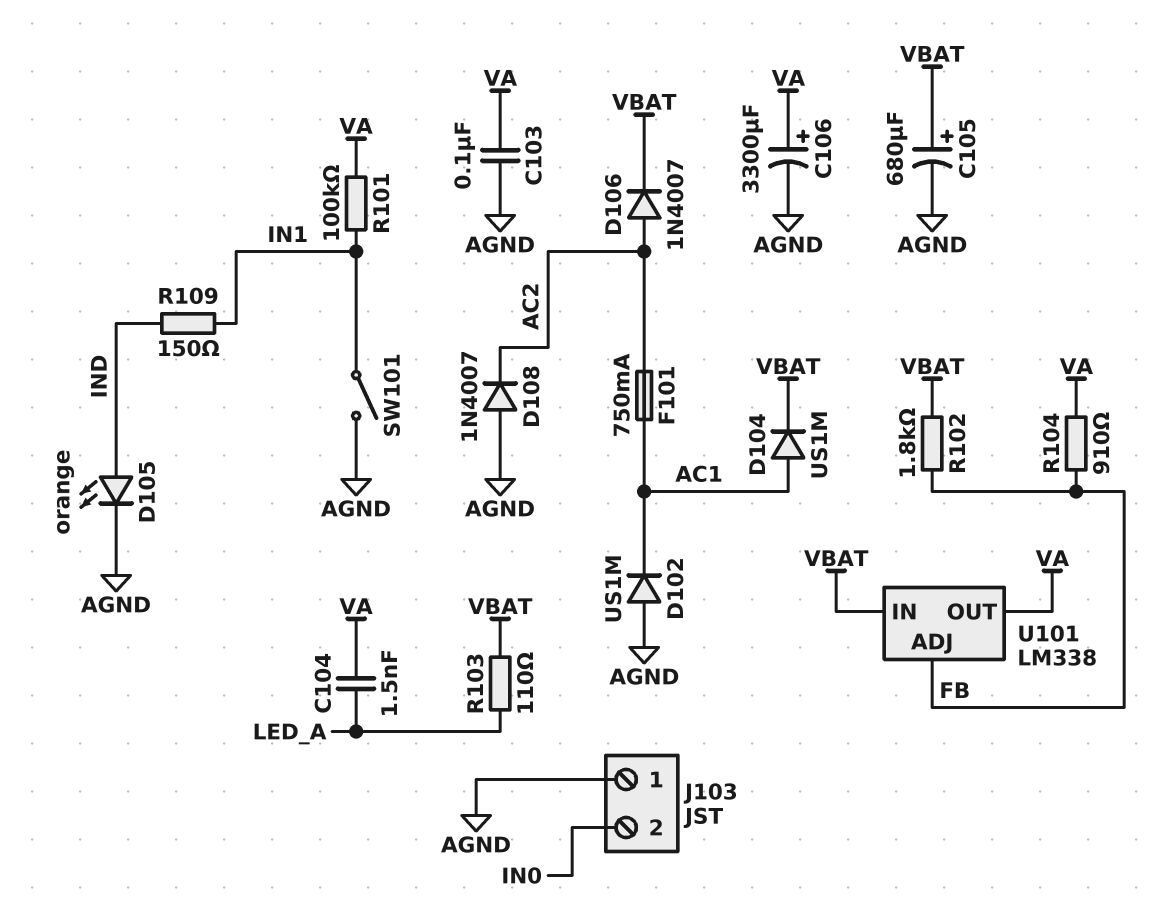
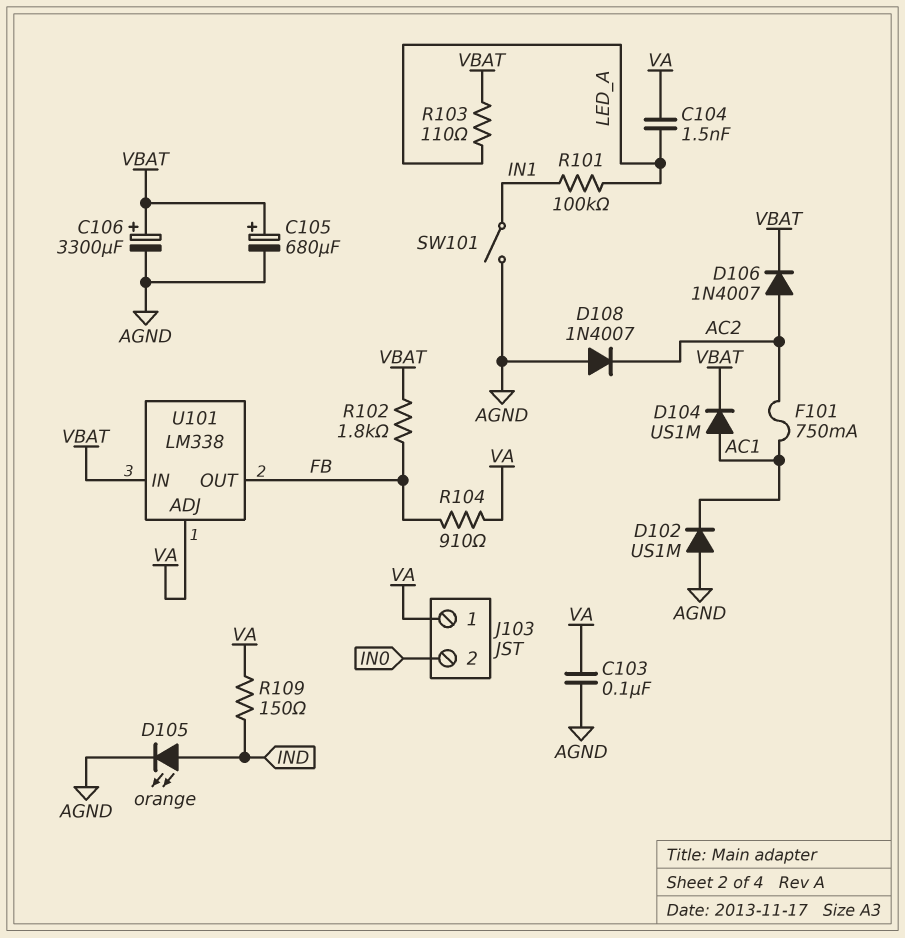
C106: 3300uF (plus VA, minus AGND) -> 3300uF (plus VBAT, minus AGND)
J103 pin 1: AGND -> VA
R101: 100k (IN1, VA) -> 100k (IN1, LED_A)
R109: 150 (IN1, IND) -> 150 (IND, VA)
U101 pin ADJ: FB -> VA
U101 pin OUT: VA -> FB

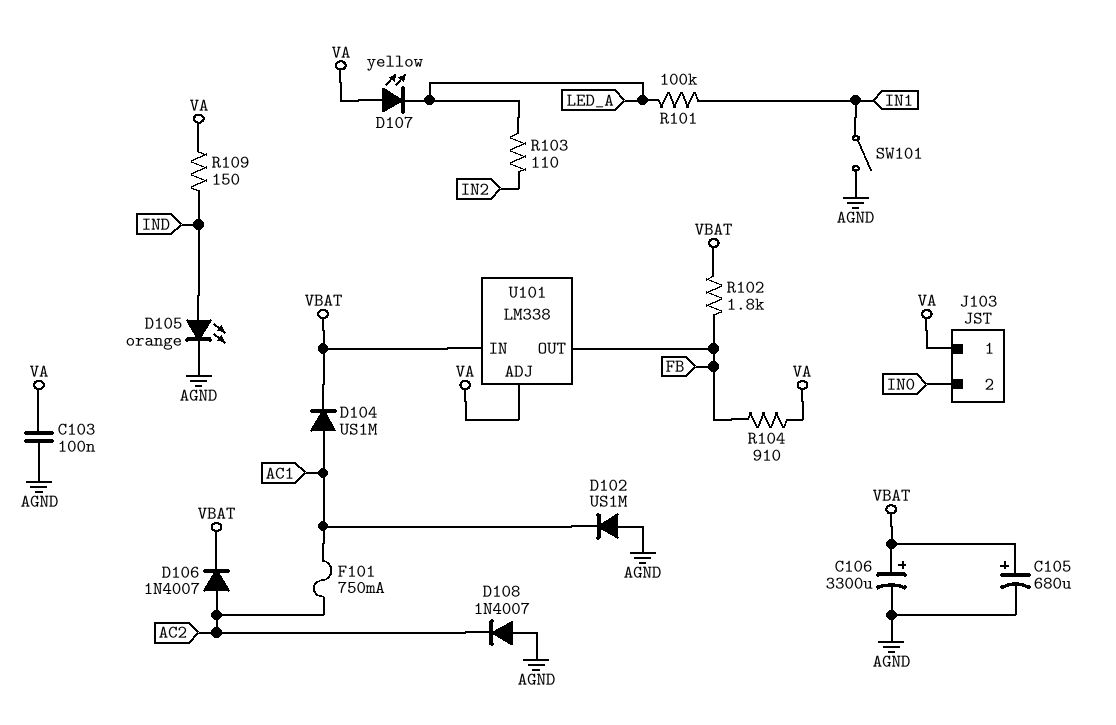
C104: 1.5nF (LED_A, VA) -> none
D107: none -> LED yellow (A VA, K LED_A)
R103: 110 (LED_A, VBAT) -> 110 (IN2, LED_A)

